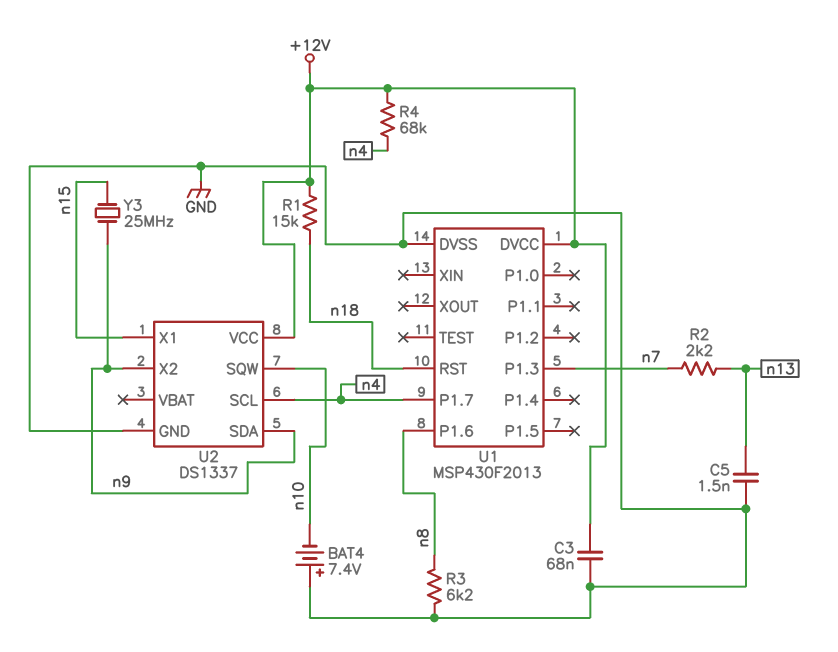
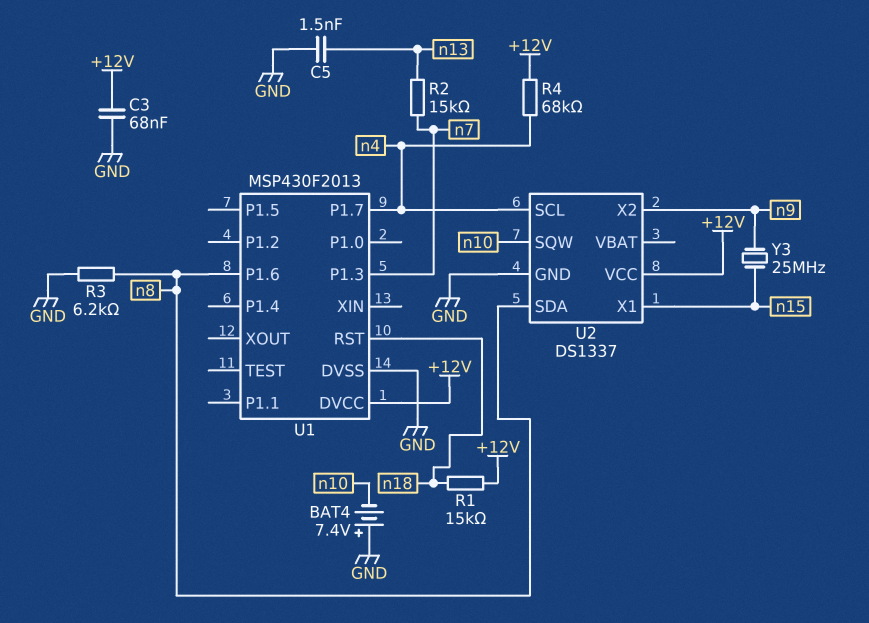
R2: 2.2k (n7, n13) -> 15k (n7, n13)
U2 pin SDA: n9 -> n8

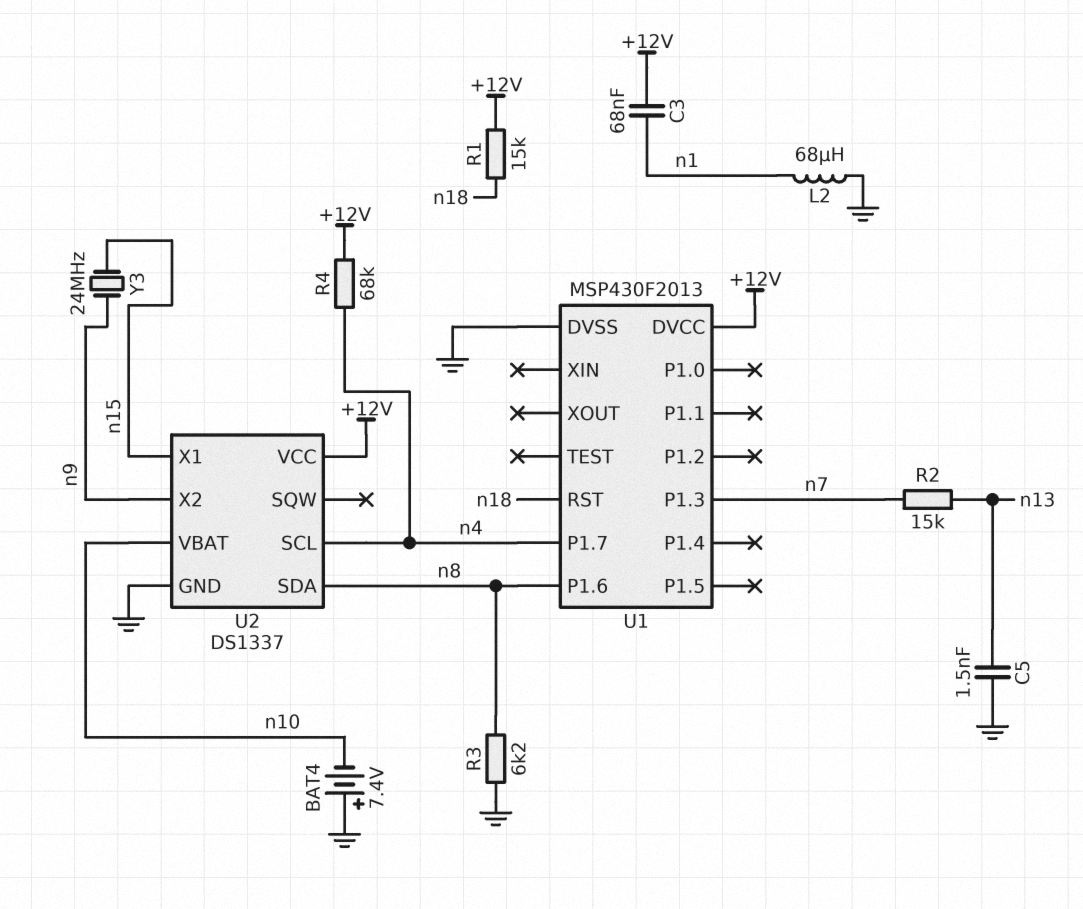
C3: 68nF (+12V, GND) -> 68nF (+12V, n1)
L2: none -> 68uH (GND, n1)
U2 pin SQW: n10 -> none
U2 pin VBAT: none -> n10
Y3: 25MHz (n9, n15) -> 24MHz (n9, n15)

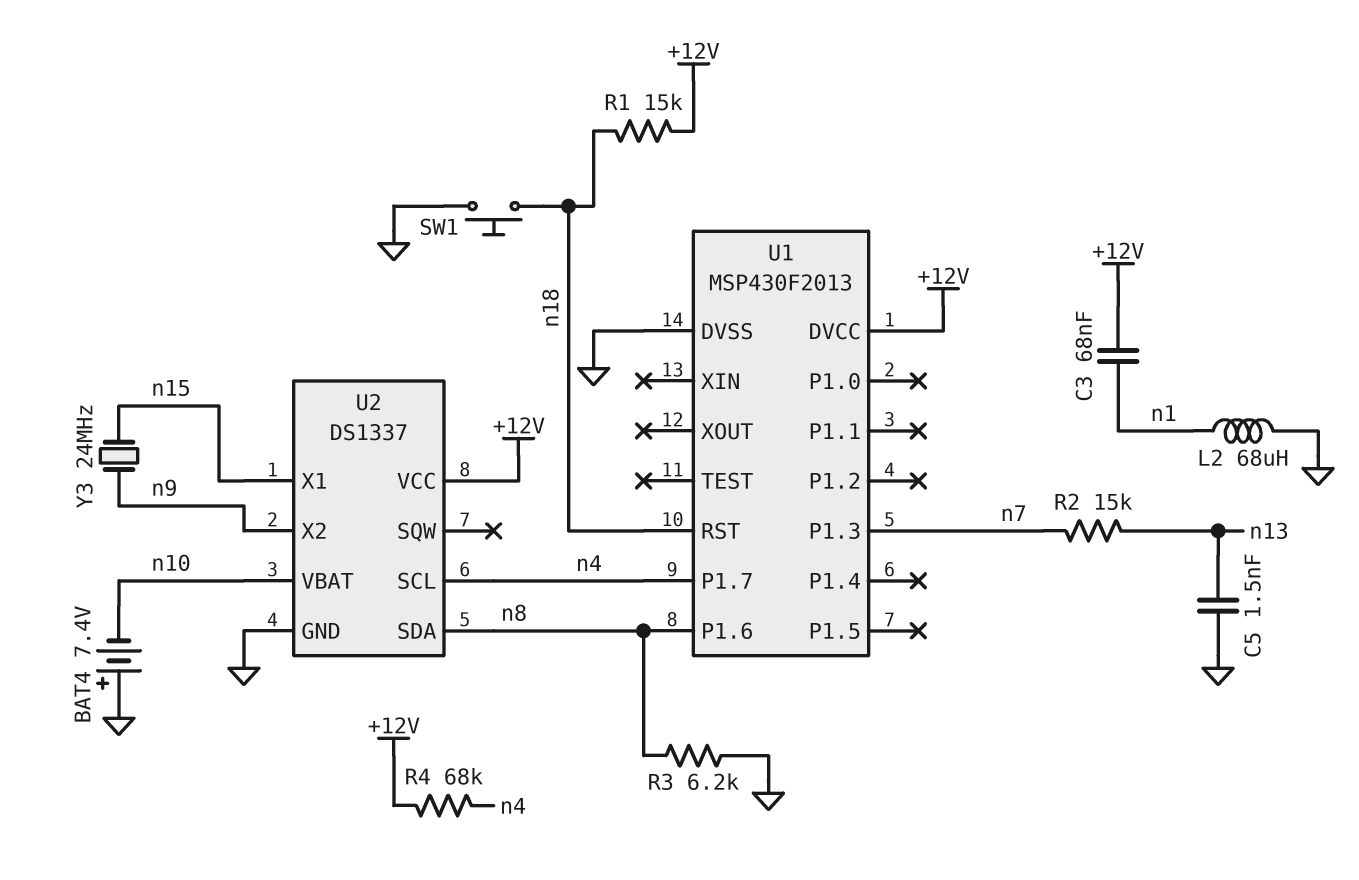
SW1: none -> button (GND, n18)

